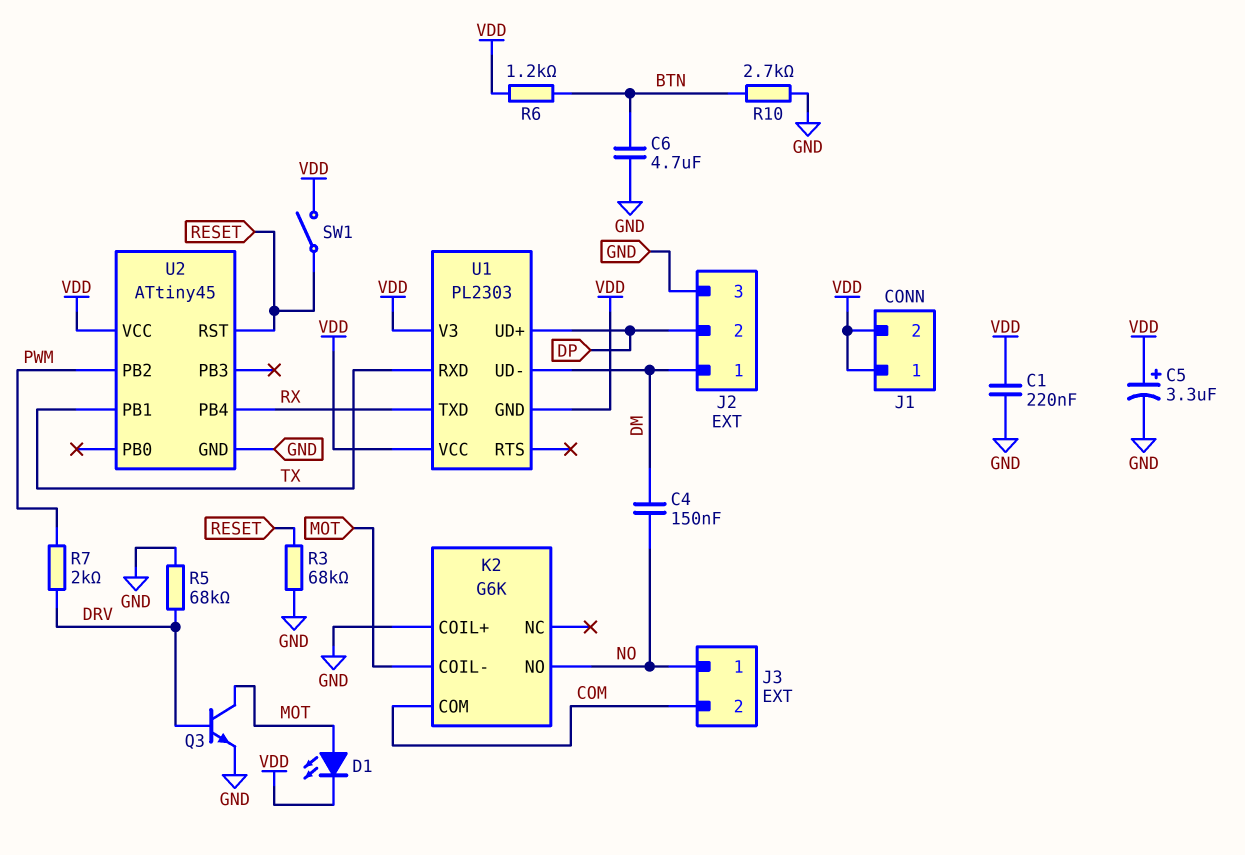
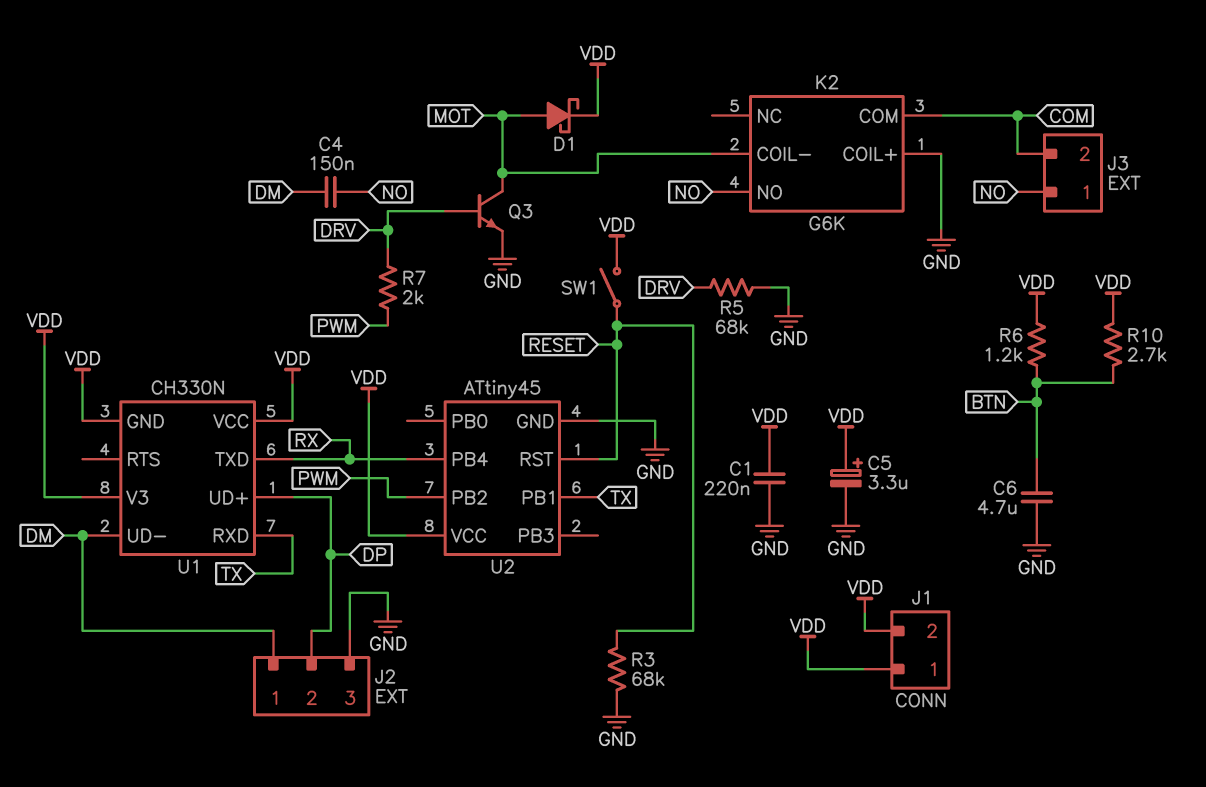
D1: LED (A MOT, K VDD) -> schottky (A MOT, K VDD)
R10: 2.7k (BTN, GND) -> 2.7k (BTN, VDD)
U1: PL2303 -> CH330N

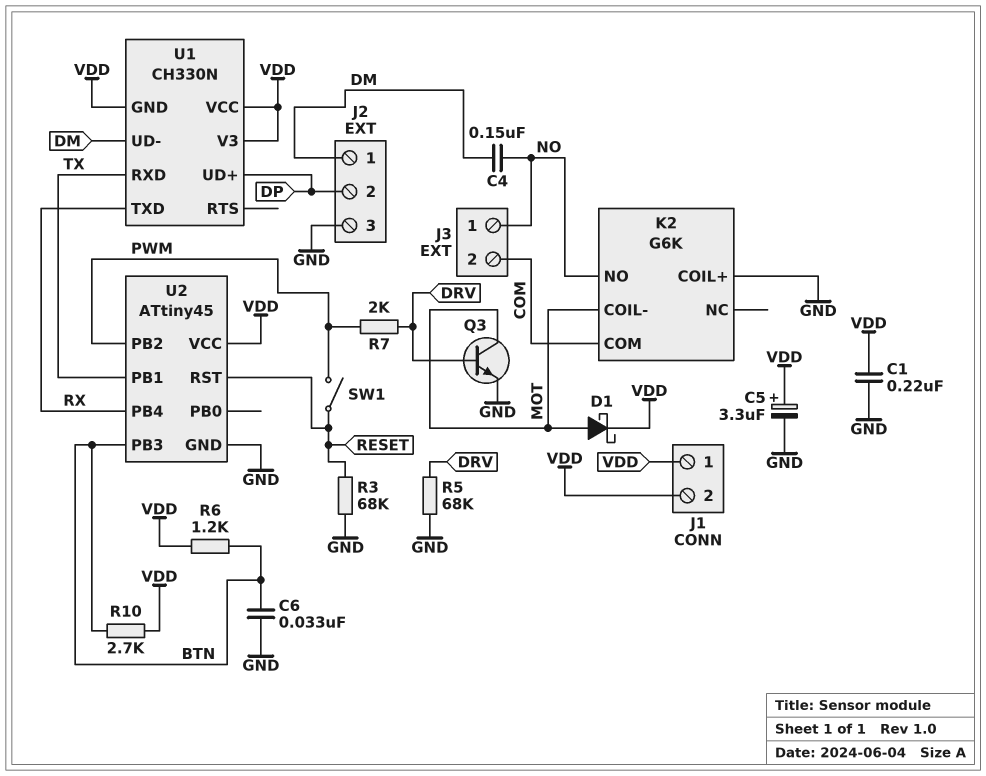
C6: 4.7uF (BTN, GND) -> 33nF (BTN, GND)
SW1: switch (RESET, VDD) -> switch (PWM, RESET)
U2 pin PB3: none -> BTN

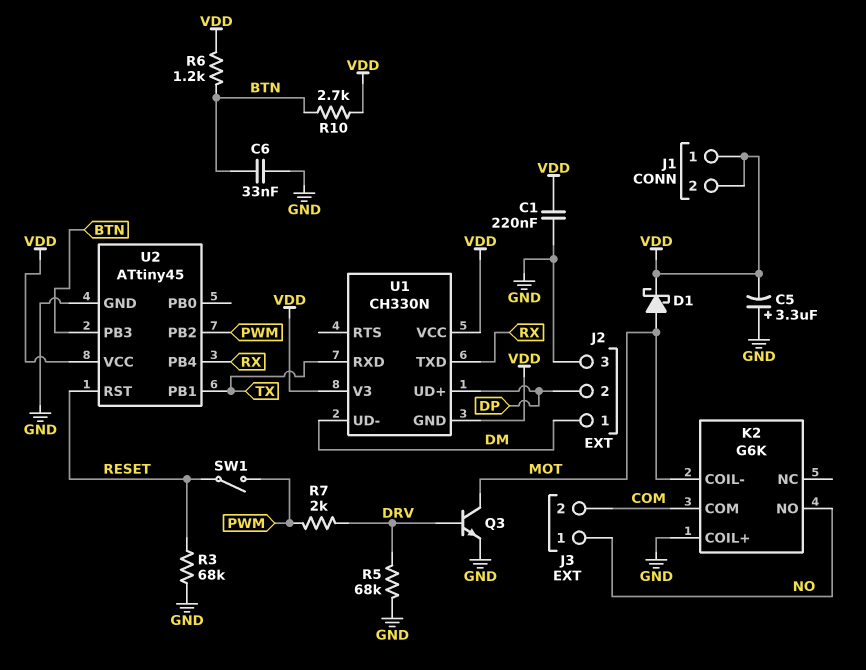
C4: 150nF (DM, NO) -> none
C5: 3.3uF (plus VDD, minus GND) -> 3.3uF (plus GND, minus VDD)

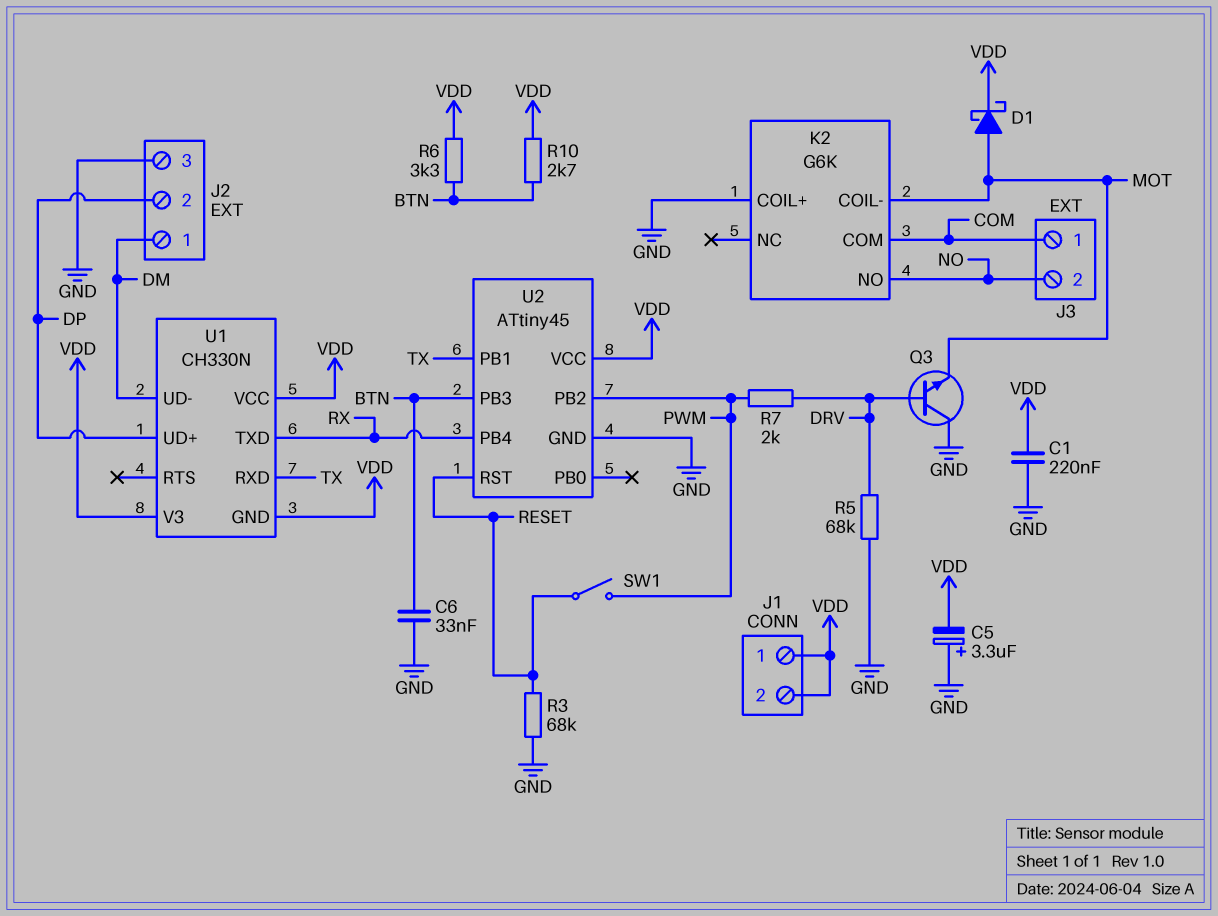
J3 pin 1: NO -> COM
J3 pin 2: COM -> NO
Q3: NPN (B DRV, C MOT, E GND) -> NPN (B DRV, C GND, E MOT)
R6: 1.2k (BTN, VDD) -> 3.3k (BTN, VDD)

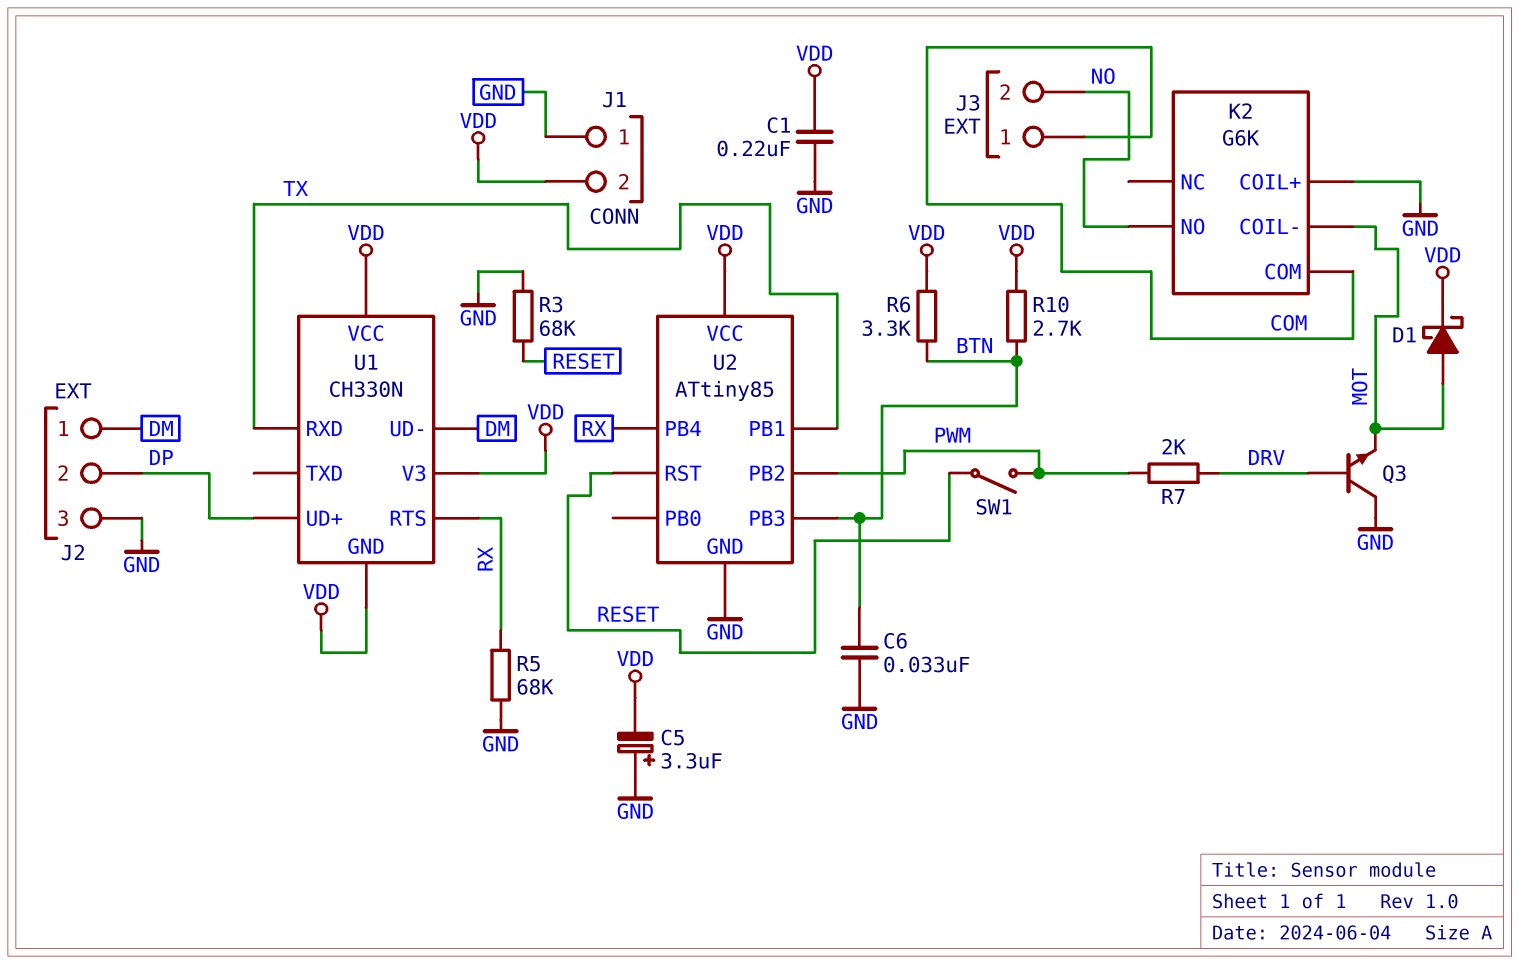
J1 pin 1: VDD -> GND
R5: 68k (DRV, GND) -> 68k (GND, RX)
U1 pin RTS: none -> RX
U1 pin TXD: RX -> none
U2: ATtiny45 -> ATtiny85

